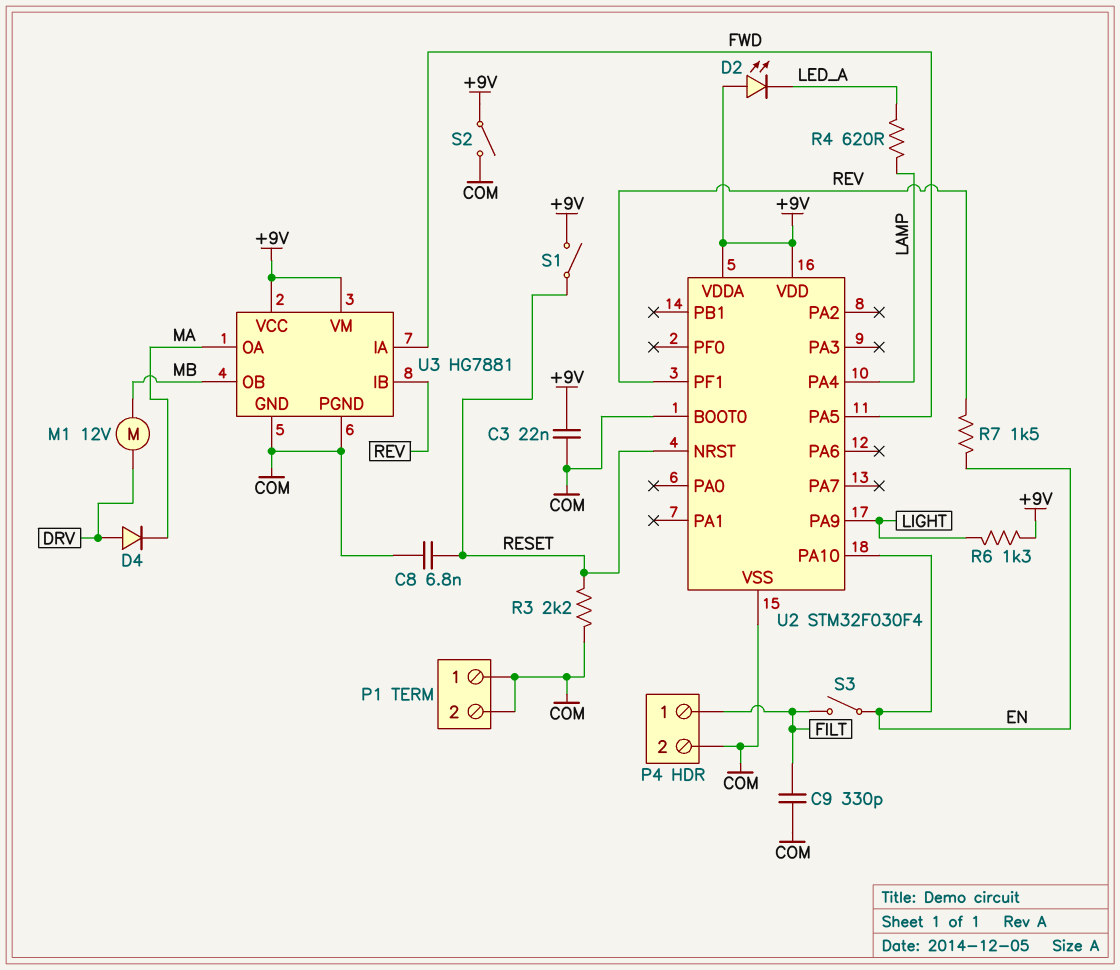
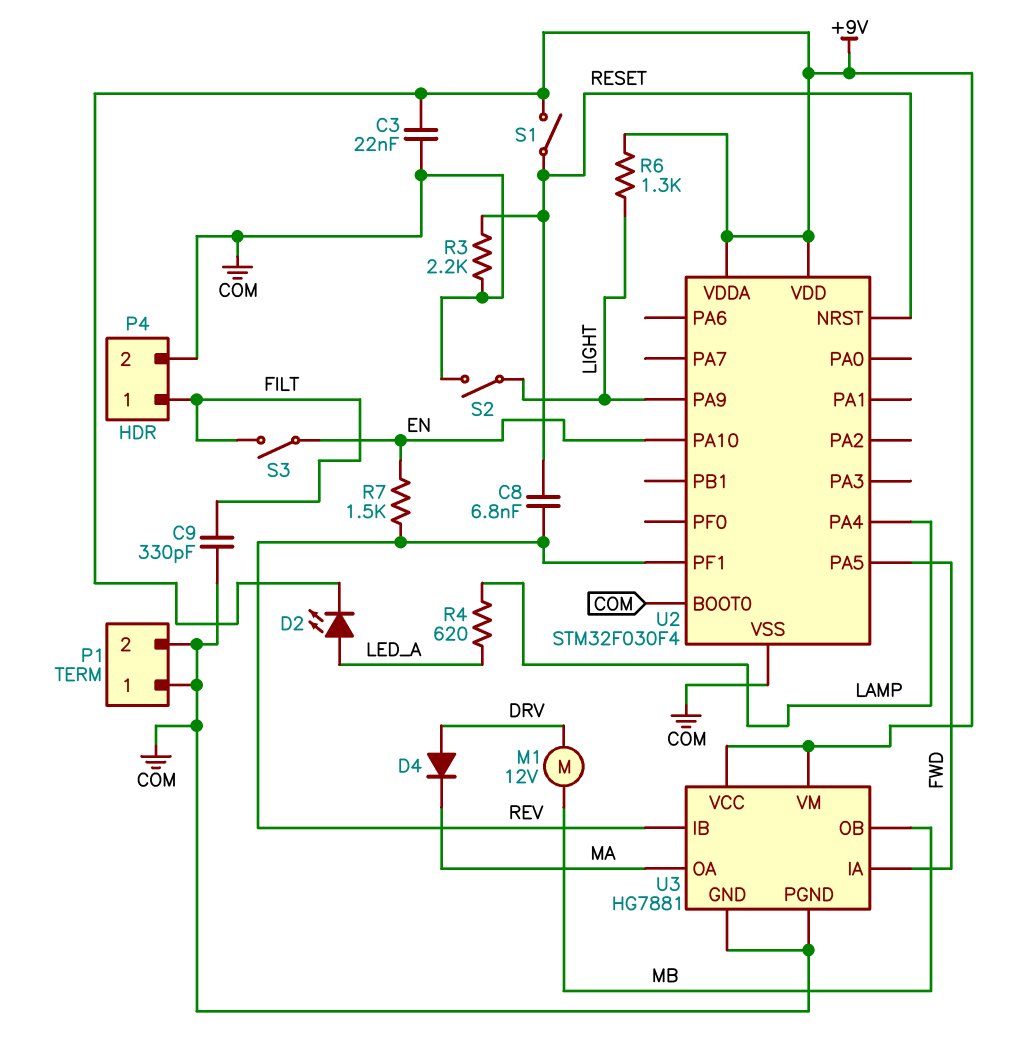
C8: 6.8nF (COM, RESET) -> 6.8nF (RESET, REV)
D2: LED (A +9V, K LED_A) -> LED (A LED_A, K +9V)
S2: switch (+9V, COM) -> switch (COM, LIGHT)

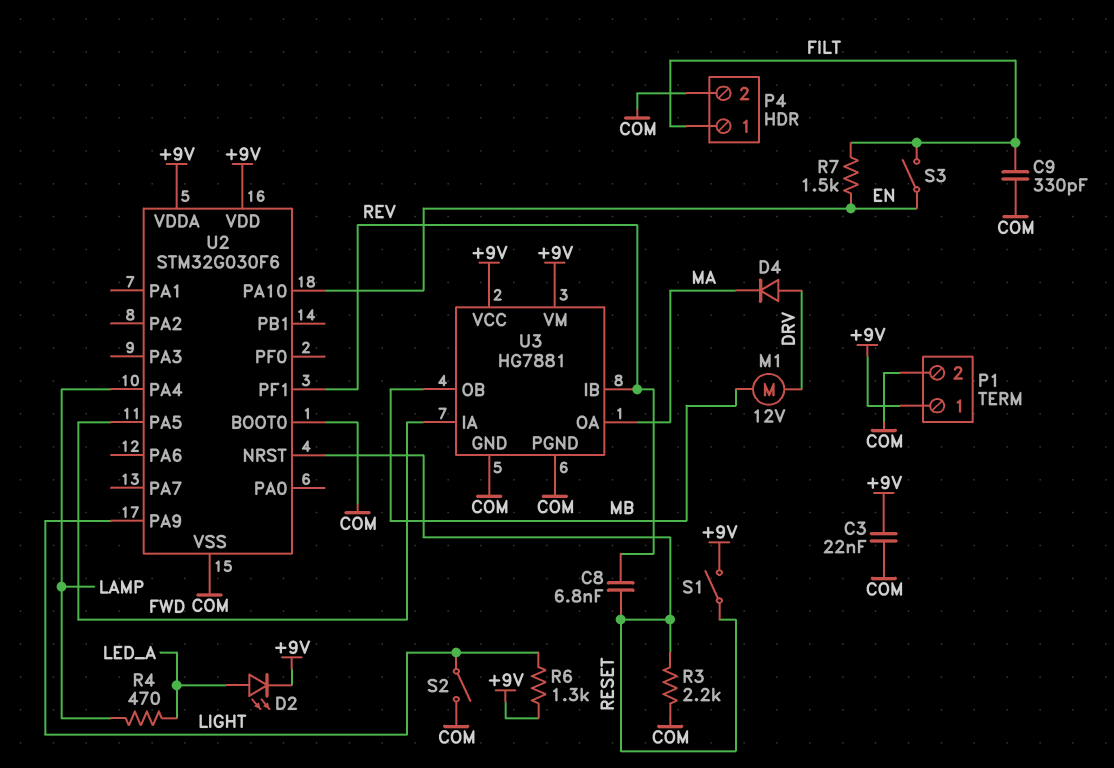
P1 pin 1: COM -> +9V
R4: 620 (LAMP, LED_A) -> 470 (LAMP, LED_A)
R7: 1.5k (EN, REV) -> 1.5k (EN, FILT)
U2: STM32F030F4 -> STM32G030F6

